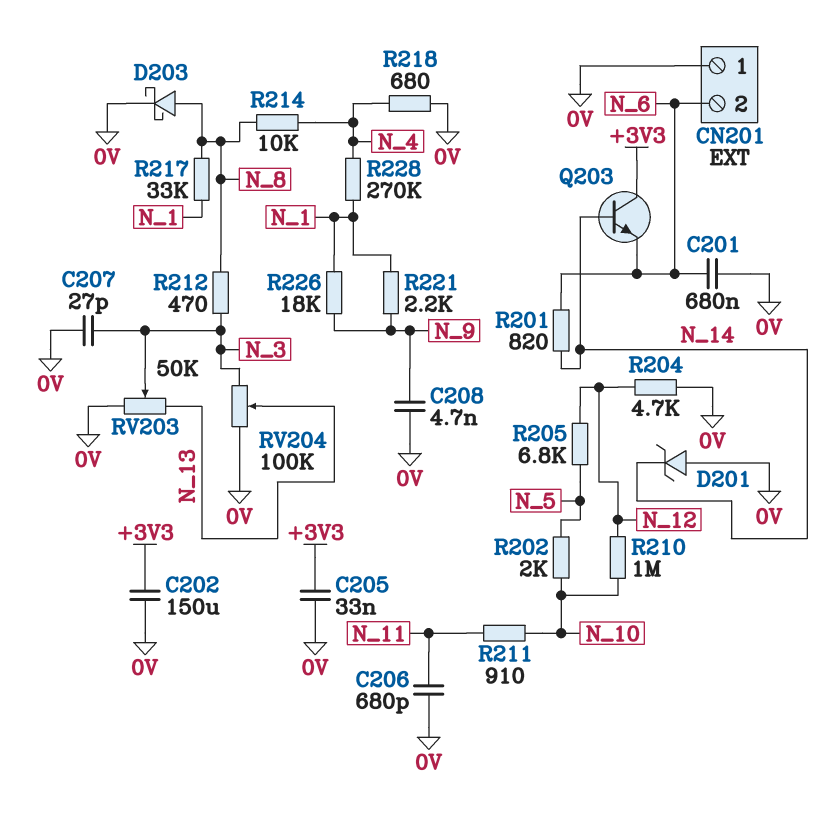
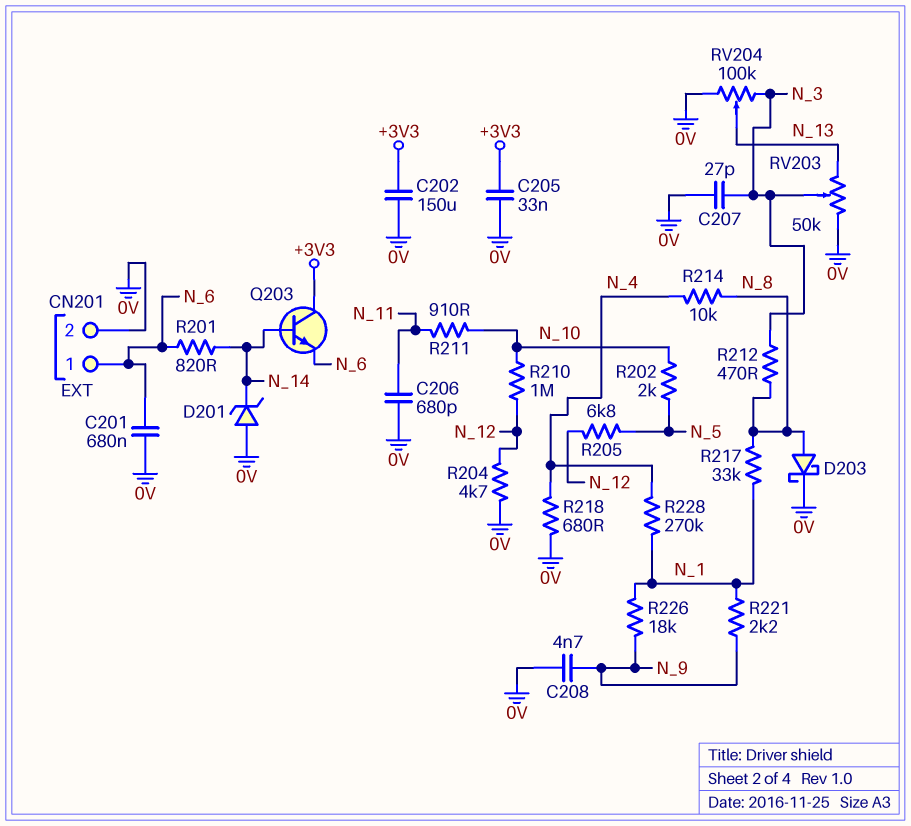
CN201 pin 1: 0V -> N_6
CN201 pin 2: N_6 -> 0V

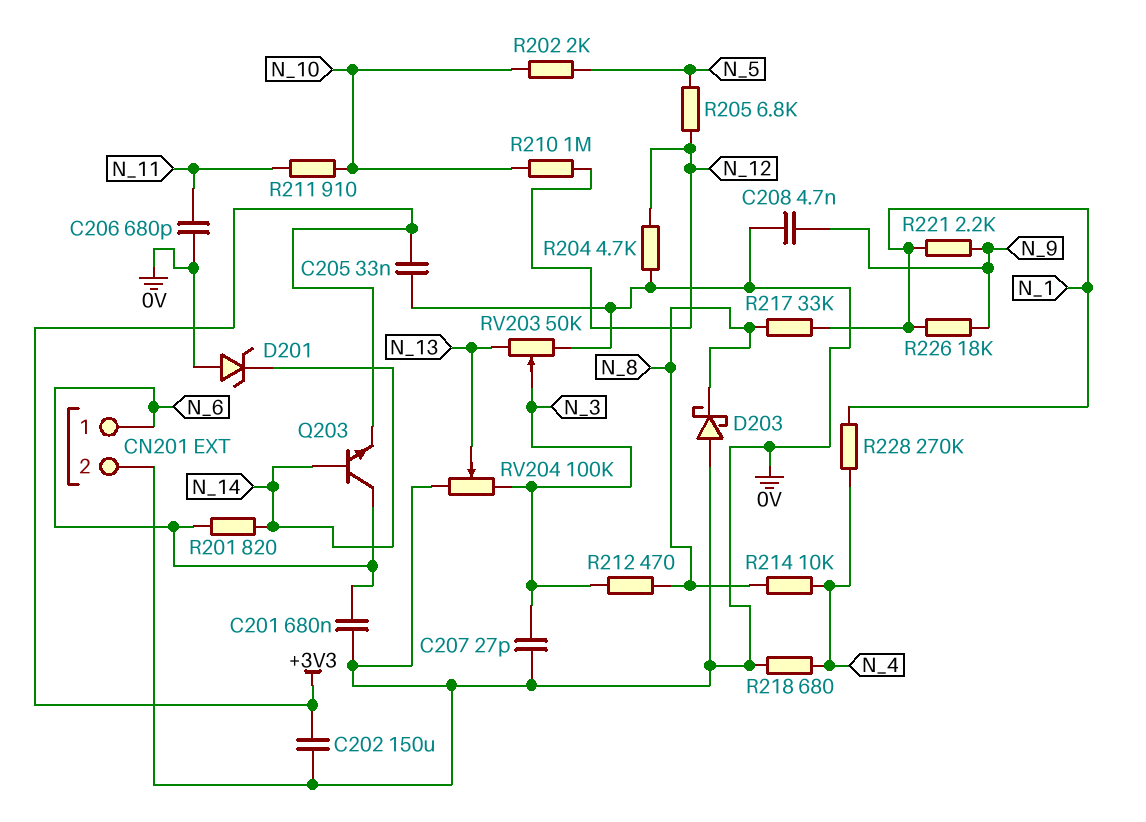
D203: schottky (A N_8, K 0V) -> schottky (A 0V, K N_8)
Q203: NPN (B N_14, C +3V3, E N_6) -> NPN (B N_14, C N_6, E +3V3)

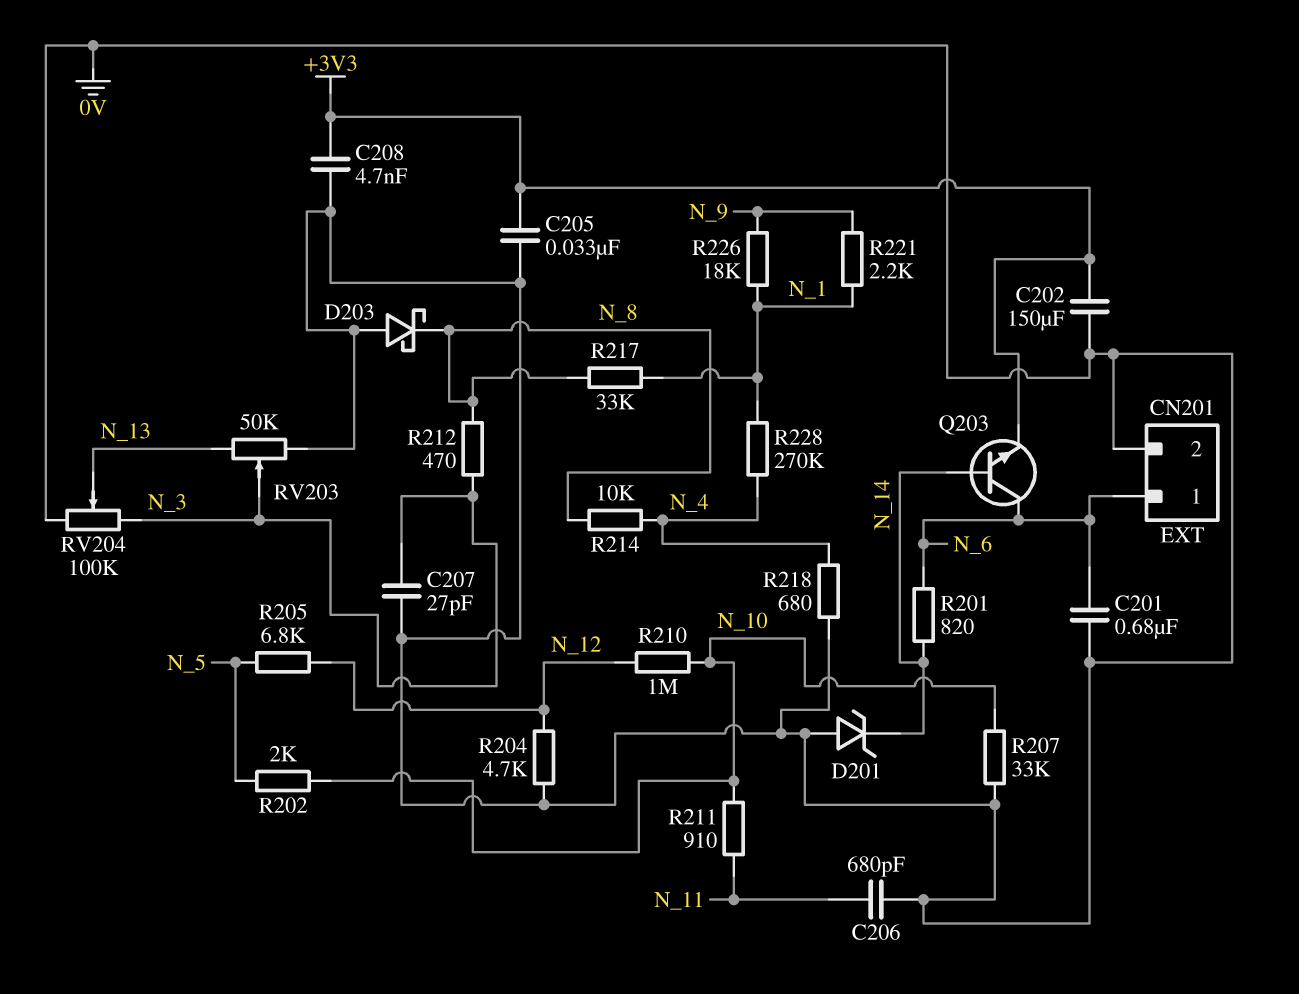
C208: 4.7nF (0V, N_9) -> 4.7nF (+3V3, 0V)
R207: none -> 33k (0V, N_10)

